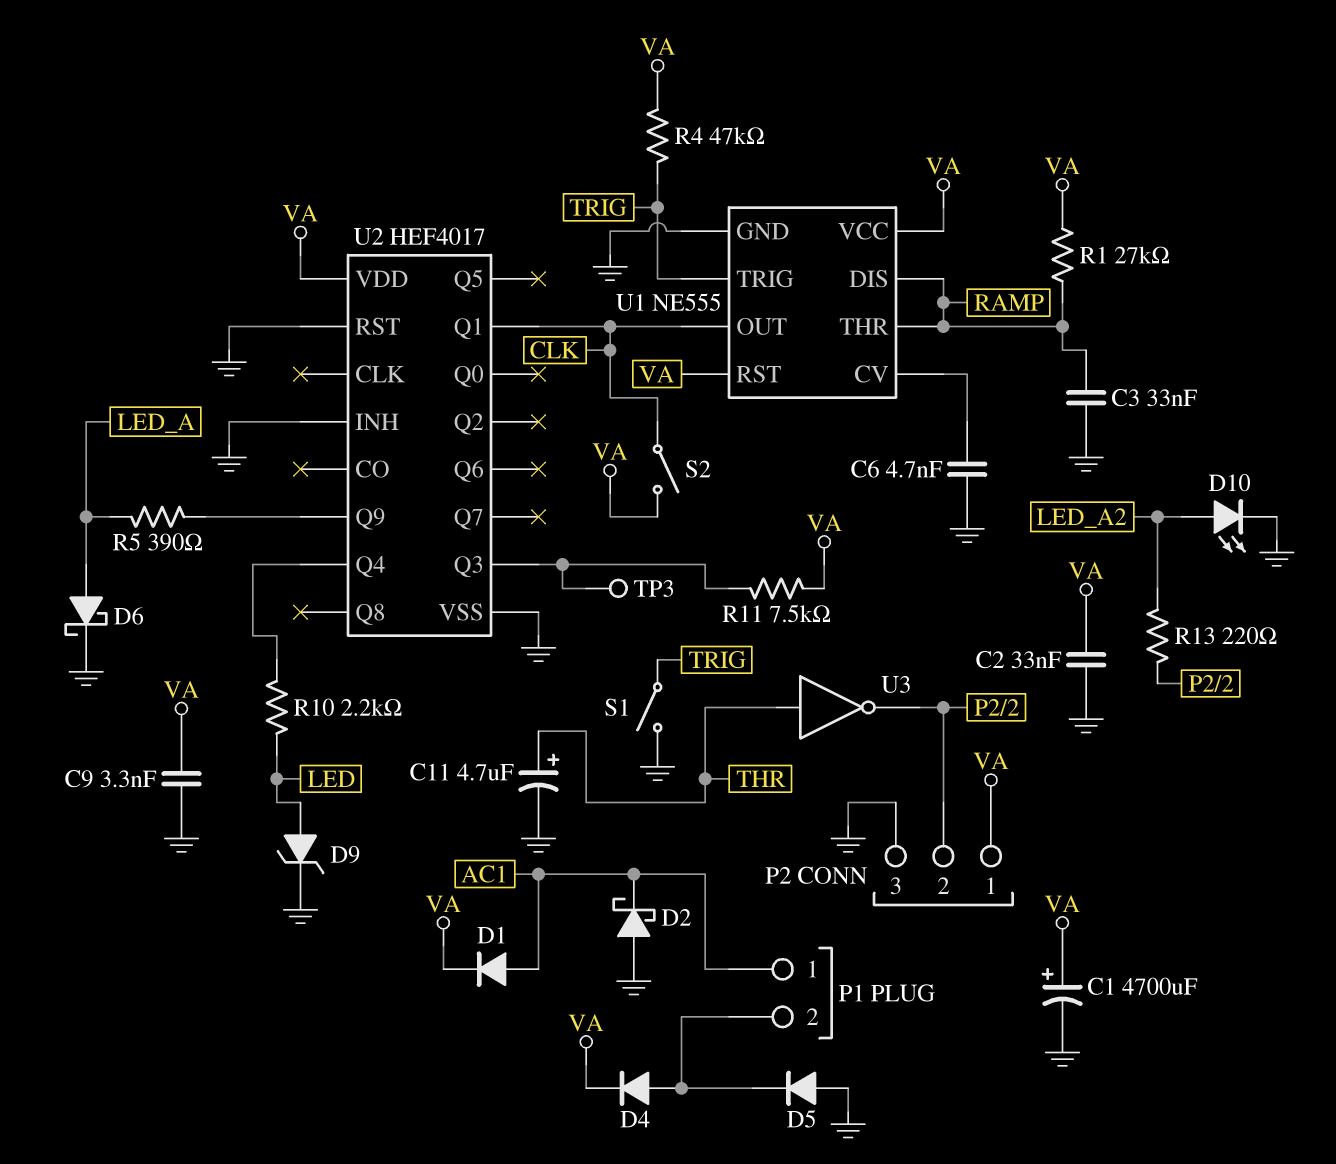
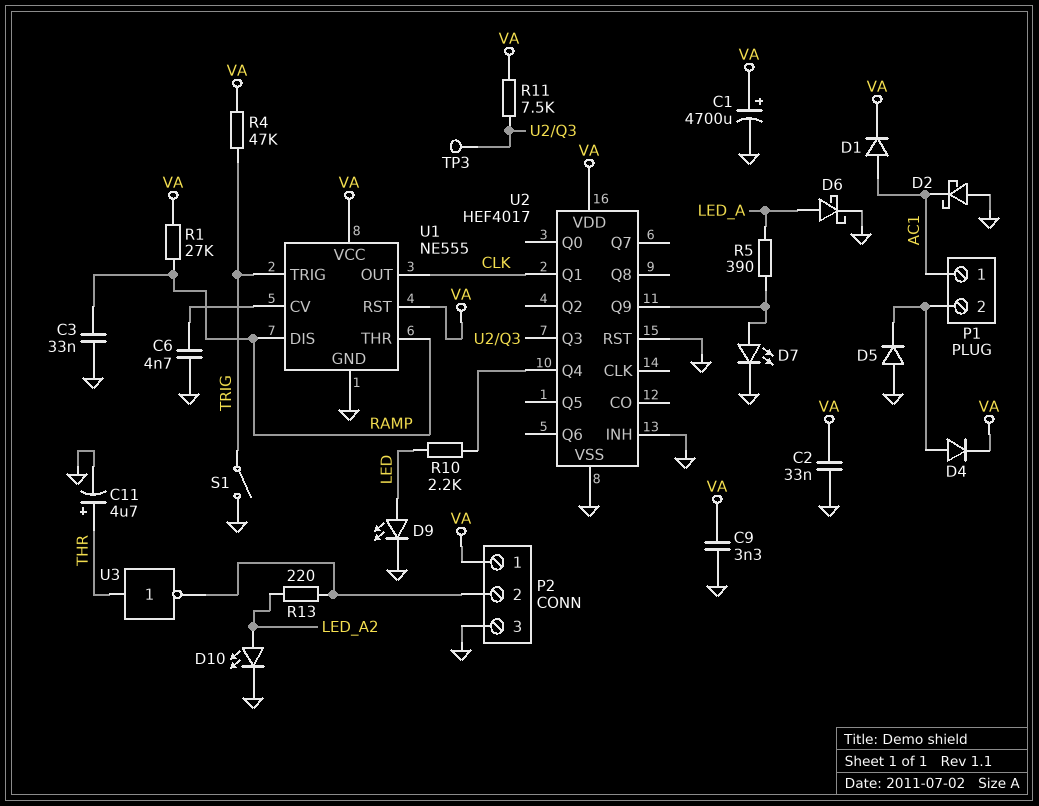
D7: none -> LED (A U2/Q9, K GND)
D9: zener (A LED, K GND) -> LED (A LED, K GND)
S2: switch (CLK, VA) -> none

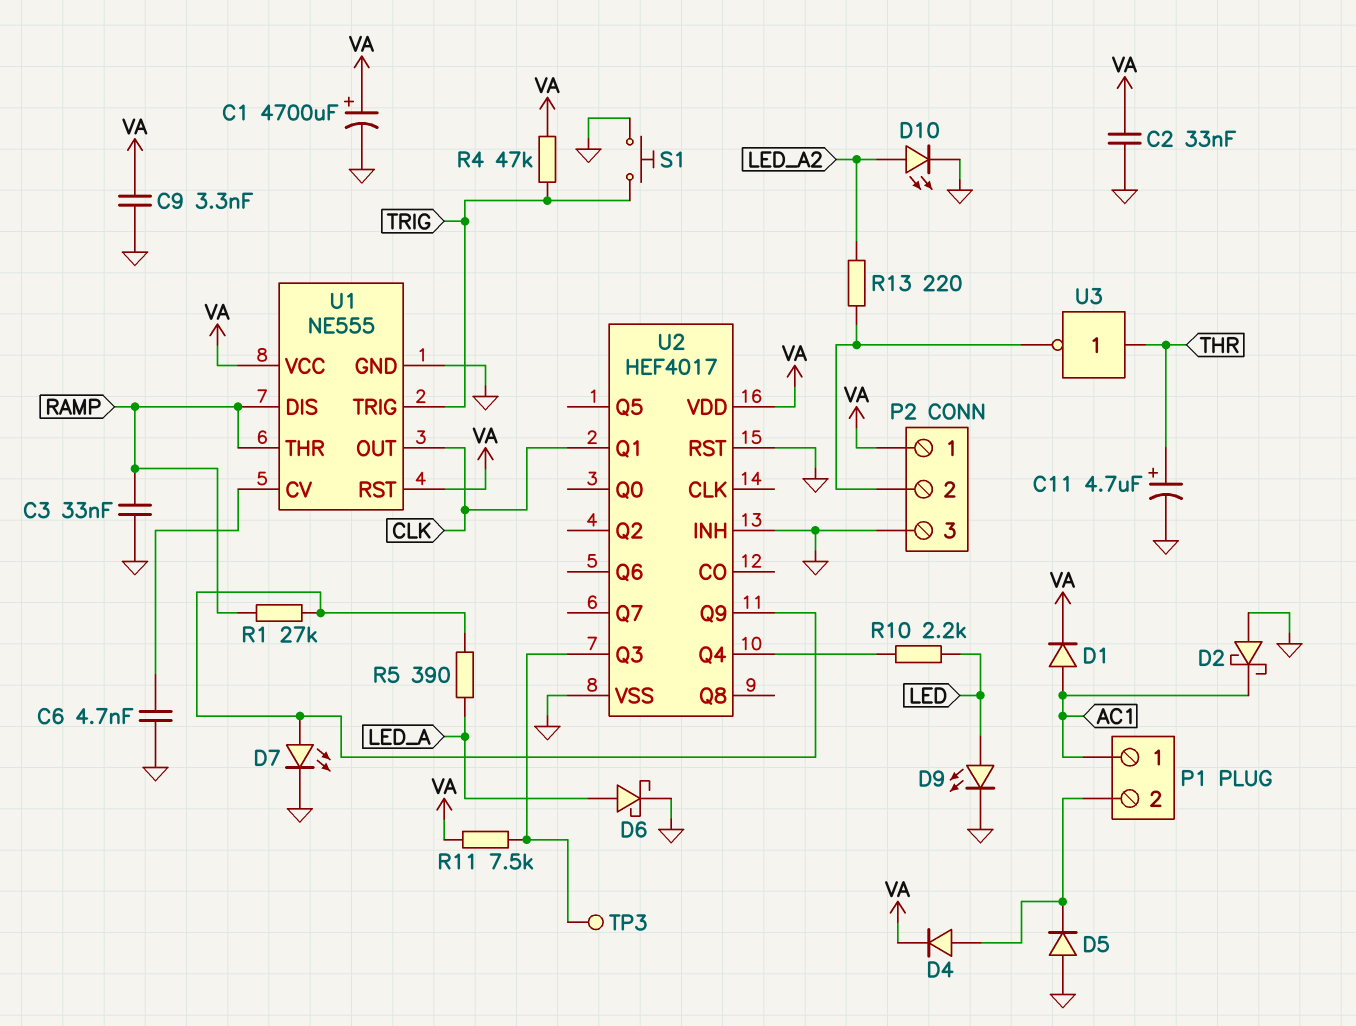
R1: 27k (RAMP, VA) -> 27k (RAMP, U2/Q9)
S1: switch (GND, TRIG) -> button (GND, TRIG)

